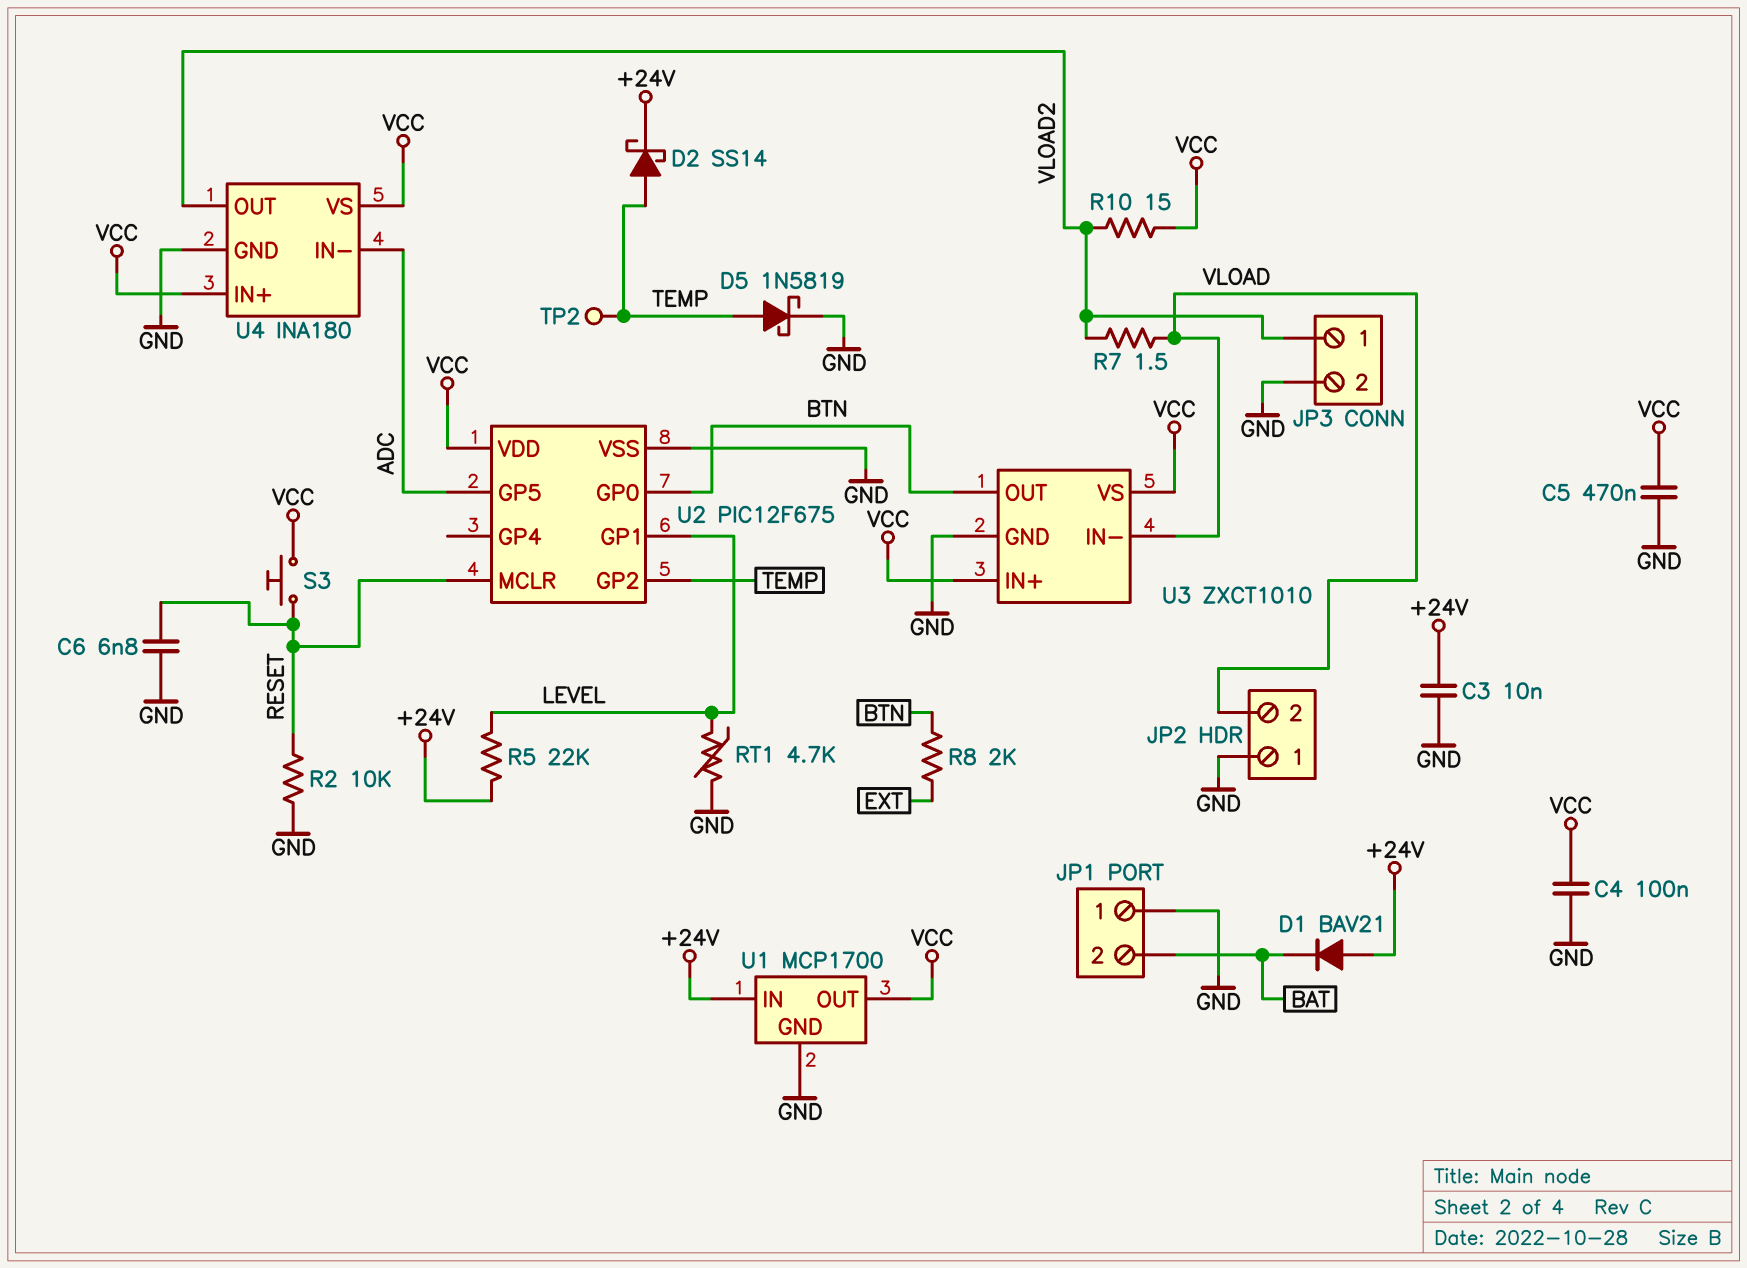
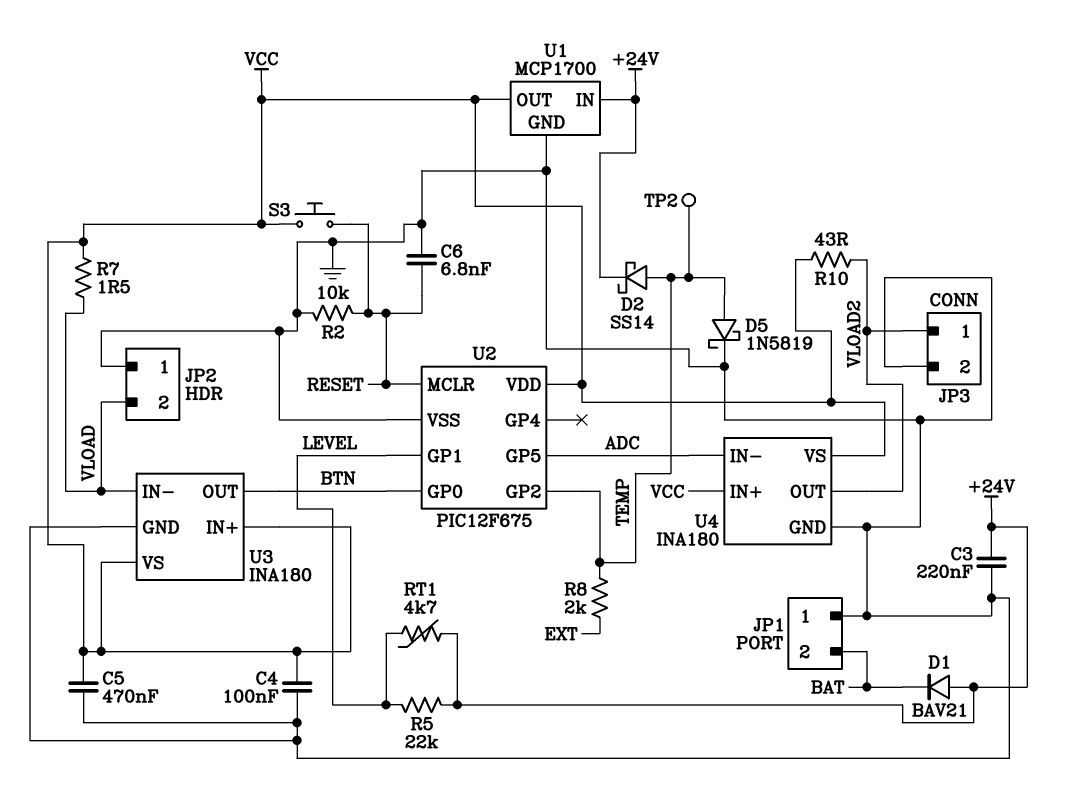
C3: 10nF (+24V, GND) -> 220nF (+24V, GND)
R7: 1.5 (VLOAD, VLOAD2) -> 1.5 (VCC, VLOAD)
R8: 2k (BTN, EXT) -> 2k (EXT, TEMP)
R10: 15 (VCC, VLOAD2) -> 43 (VCC, VLOAD2)
RT1: 4.7k (GND, LEVEL) -> 4.7k (+24V, LEVEL)
U3: ZXCT1010 -> INA180

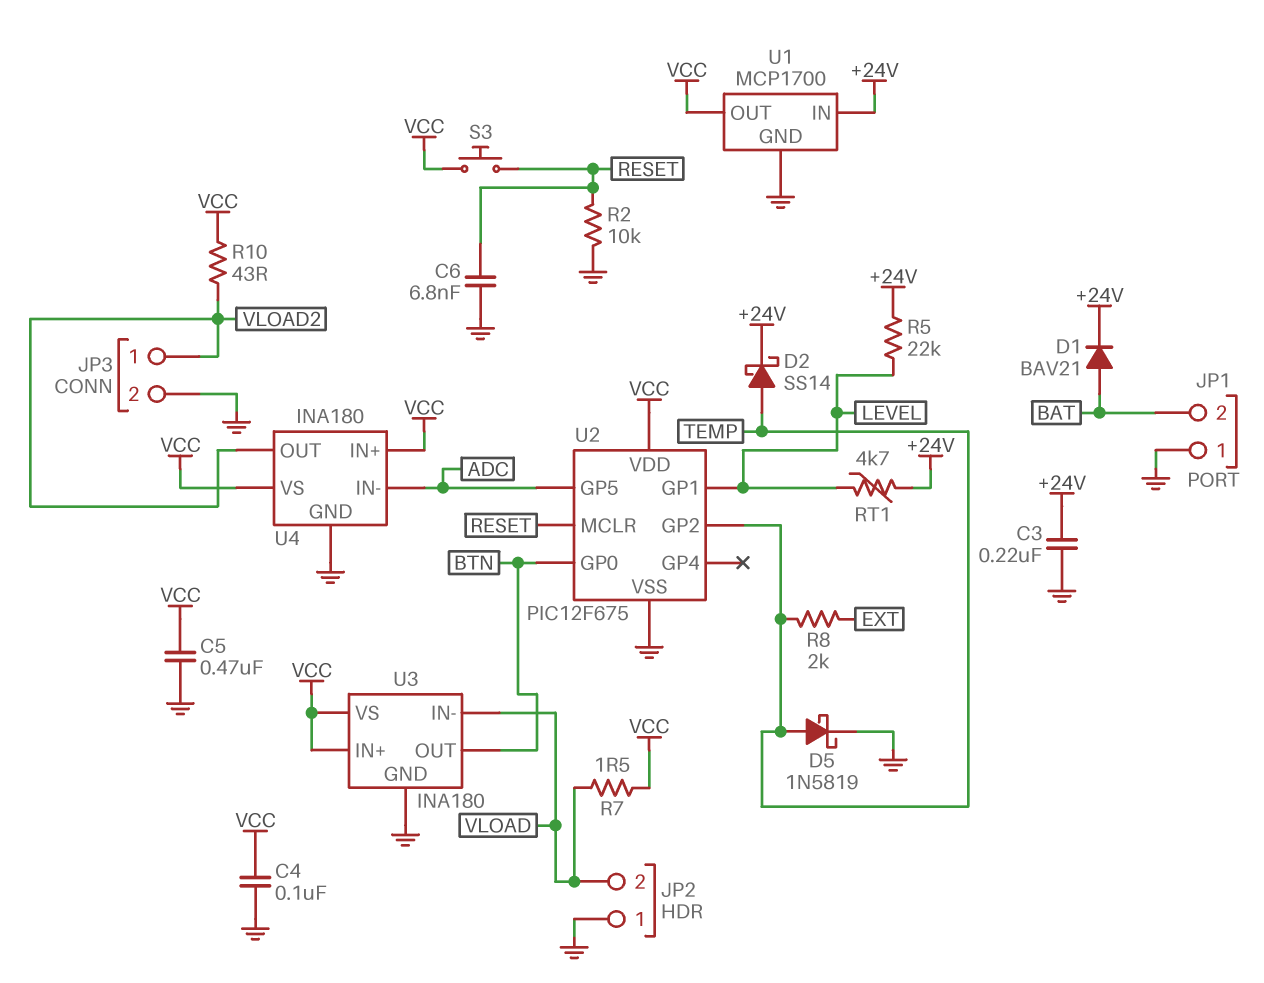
D1: diode BAV21 (A +24V, K BAT) -> diode BAV21 (A BAT, K +24V)
TP2: test point (TEMP) -> none

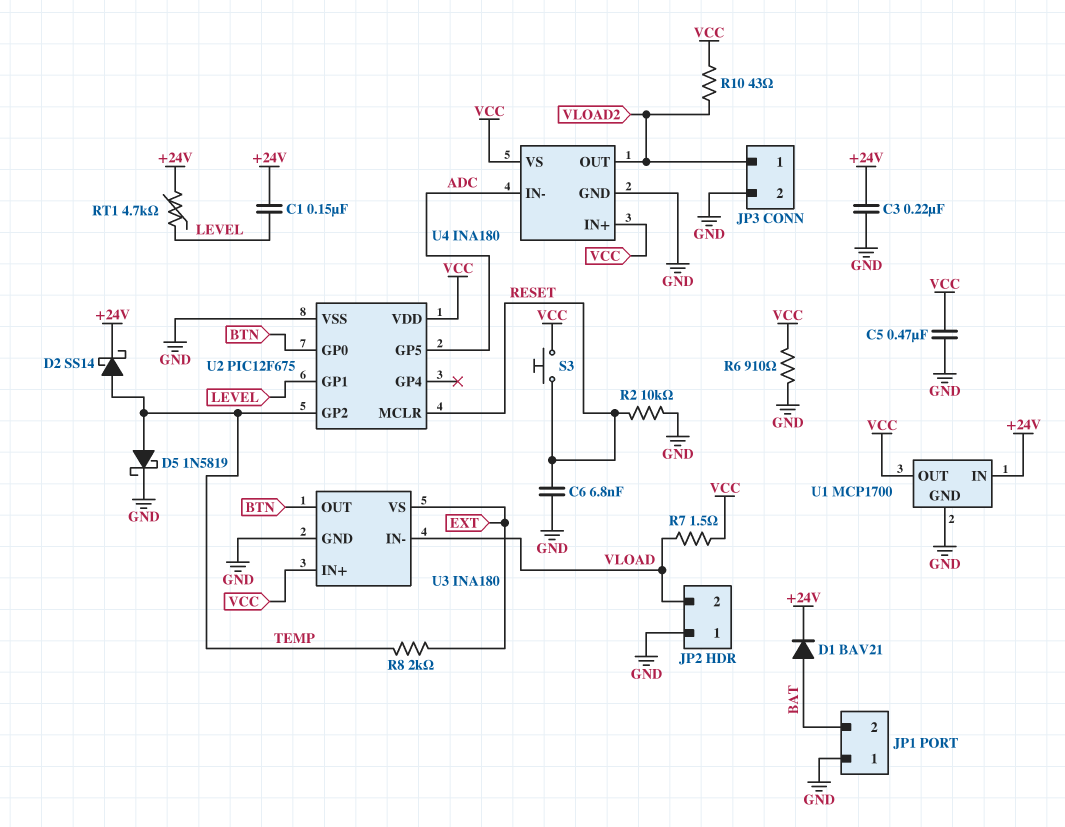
C1: none -> 150nF (+24V, LEVEL)
C4: 100nF (GND, VCC) -> none
R5: 22k (+24V, LEVEL) -> none
R6: none -> 910 (GND, VCC)
U3 pin VS: VCC -> EXT

